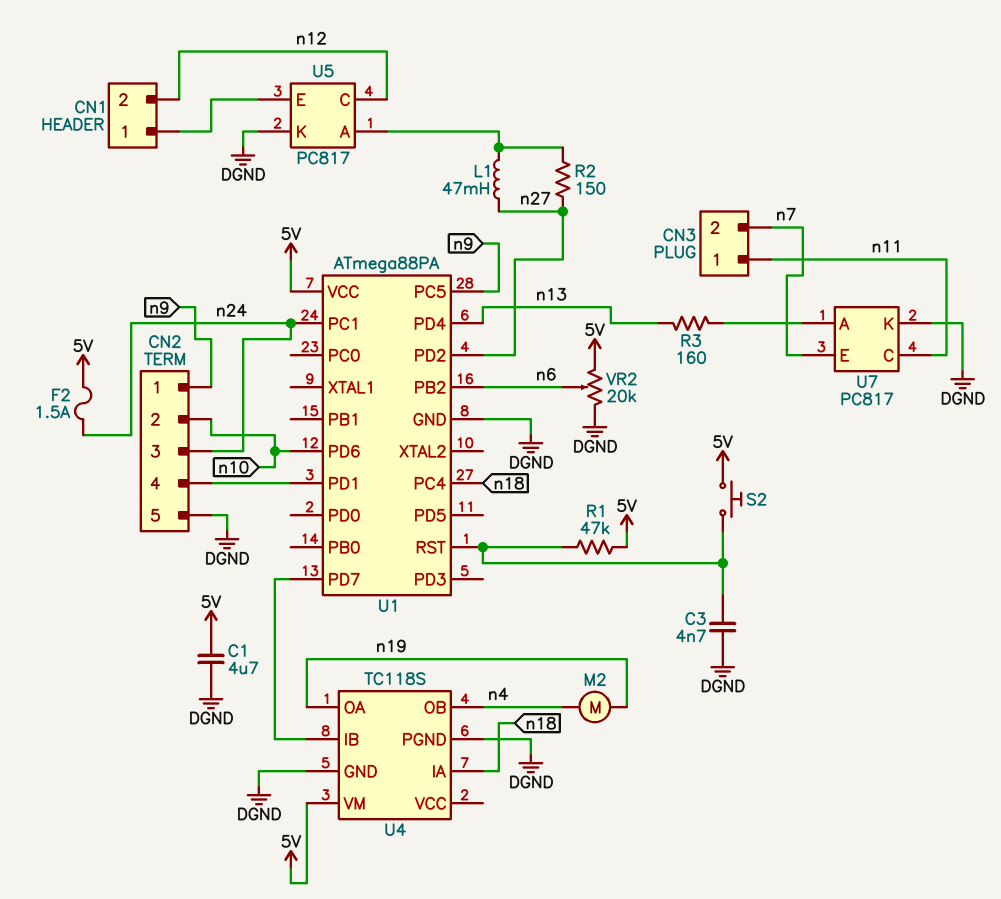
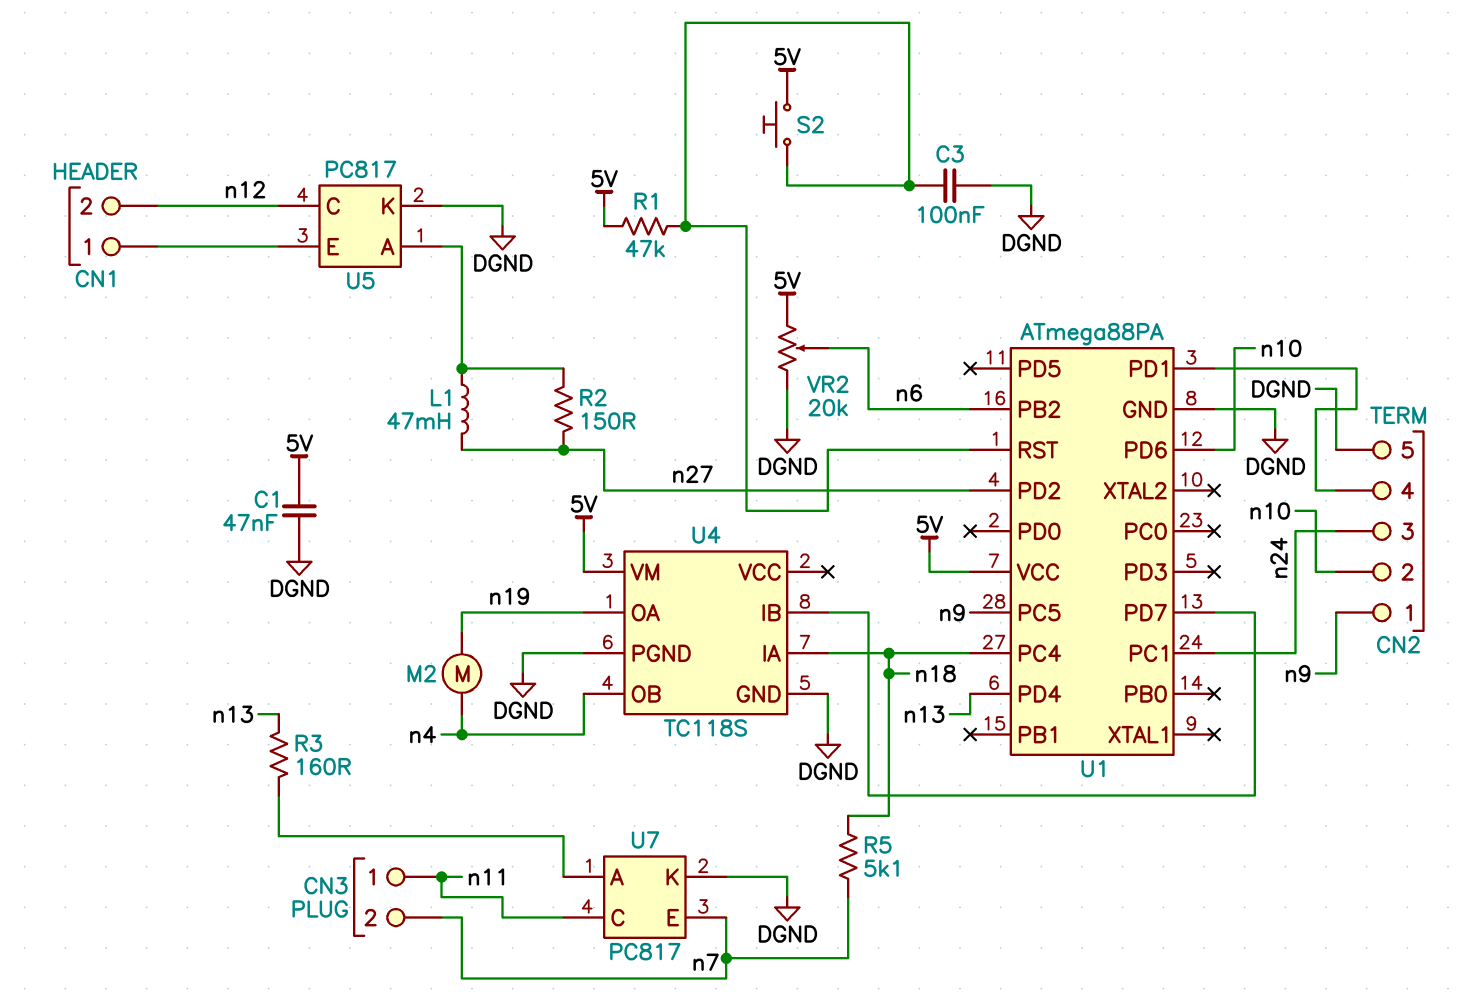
C1: 4.7uF (5V, DGND) -> 47nF (5V, DGND)
C3: 4.7nF (DGND, U1/RST) -> 100nF (DGND, U1/RST)
F2: 1.5A (5V, n24) -> none
R5: none -> 5.1k (n7, n18)

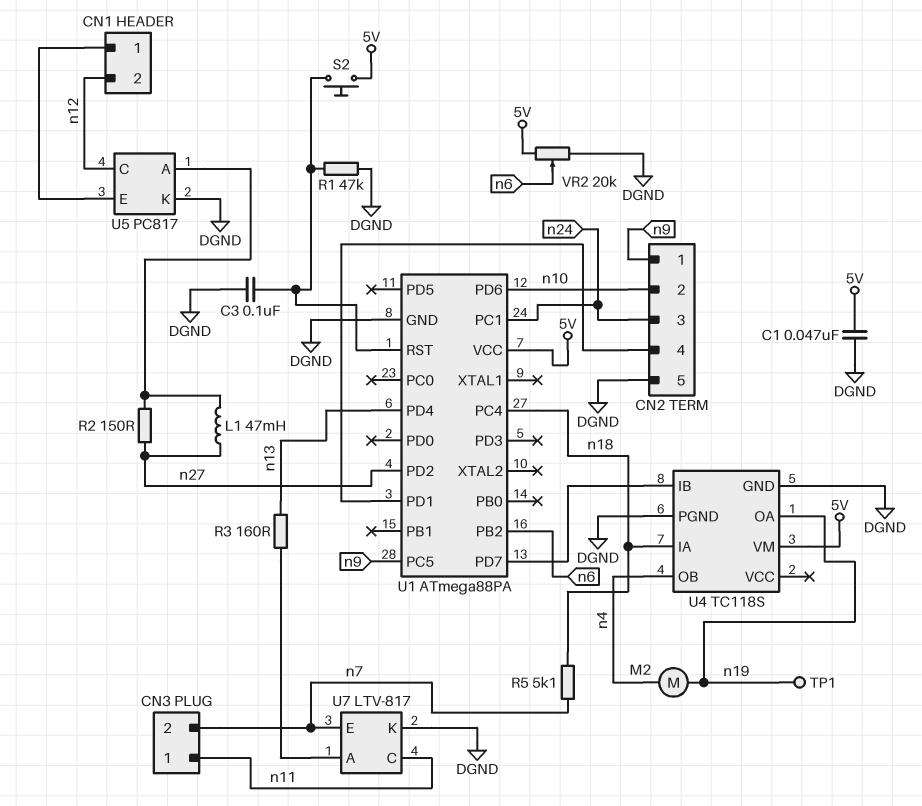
R1: 47k (5V, U1/RST) -> 47k (DGND, U1/RST)
TP1: none -> test point (n19)
U7: PC817 -> LTV-817

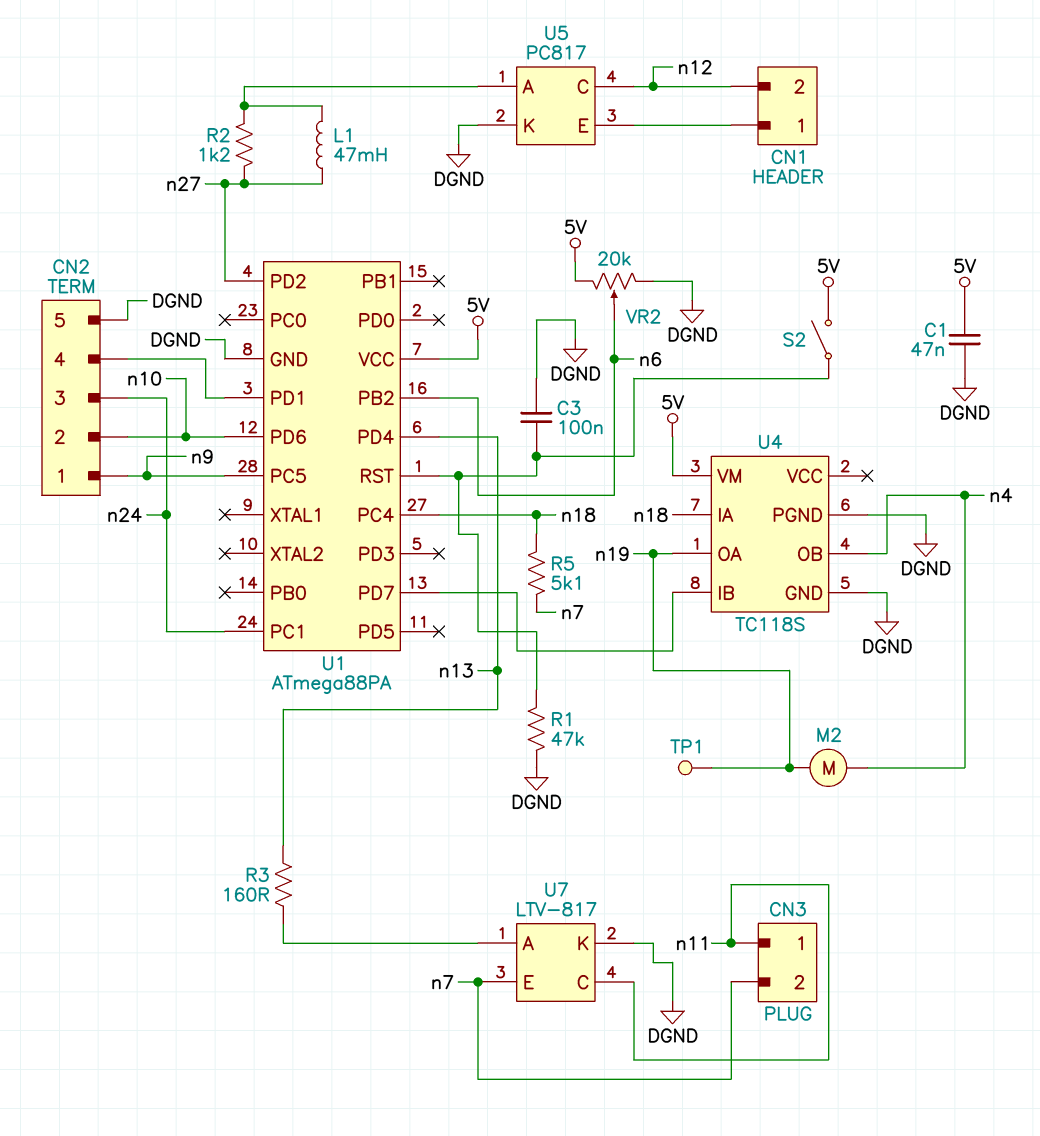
R2: 150 (U5/A, n27) -> 1.2k (U5/A, n27)
S2: button (5V, U1/RST) -> switch (5V, U1/RST)

